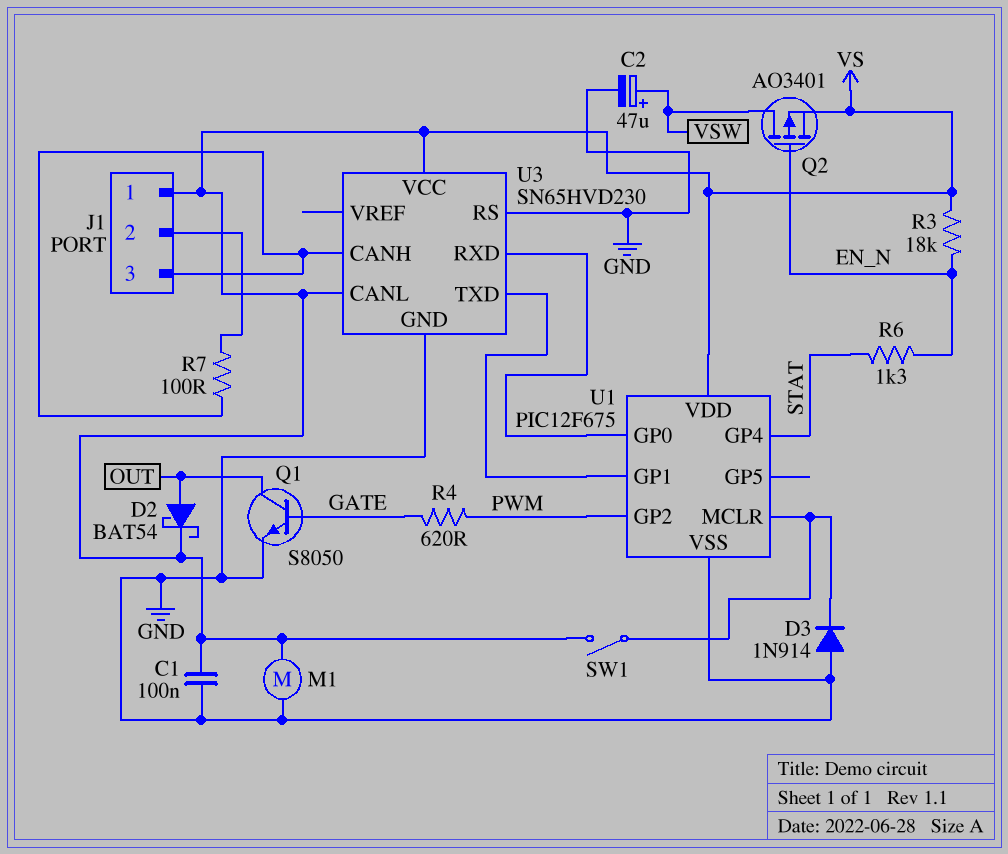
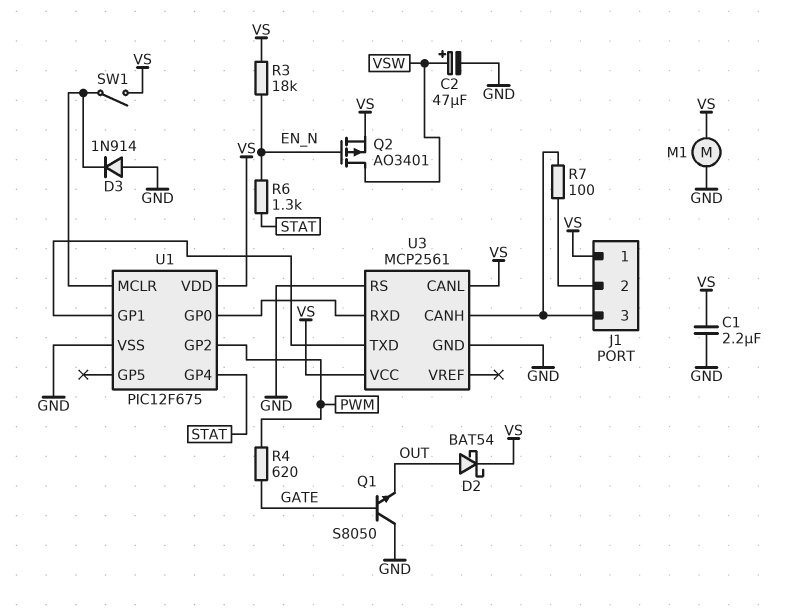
C1: 100nF (GND, VS) -> 2.2uF (GND, VS)
Q1: NPN S8050 (B GATE, C OUT, E GND) -> NPN S8050 (B GATE, C GND, E OUT)
U3: SN65HVD230 -> MCP2561

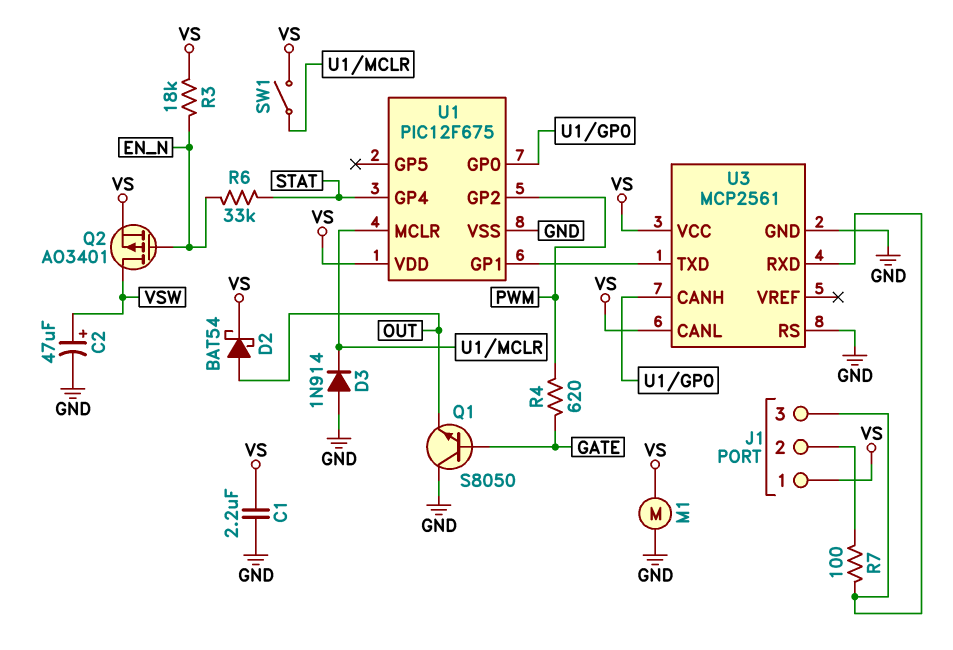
R6: 1.3k (EN_N, STAT) -> 33k (EN_N, STAT)
U3 pin CANH: J1/3 -> U1/GP0
U3 pin RXD: U1/GP0 -> J1/3

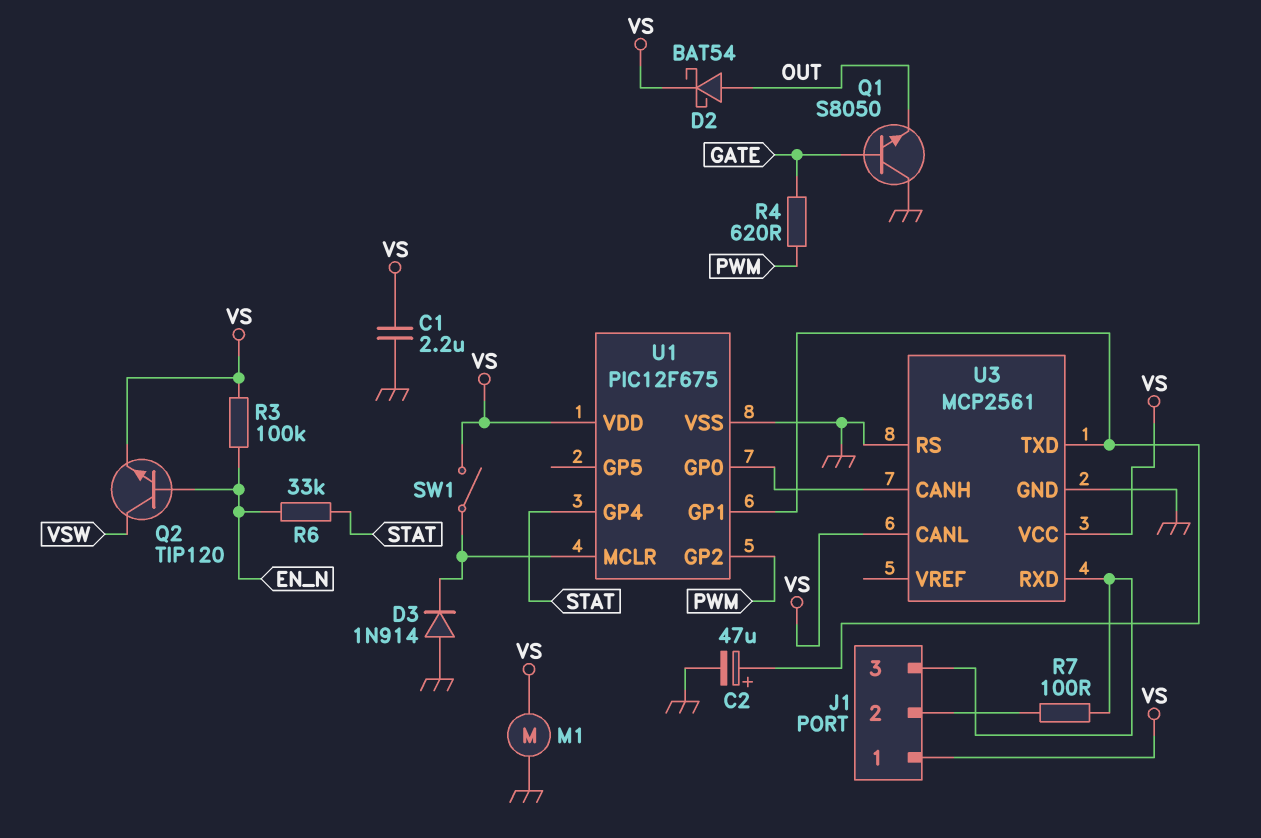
C2: 47uF (plus VSW, minus GND) -> 47uF (plus U1/GP1, minus GND)
Q2: PMOS AO3401 (G EN_N, D VSW, S VS) -> NPN TIP120 (B EN_N, C VSW, E VS)
R3: 18k (EN_N, VS) -> 100k (EN_N, VS)

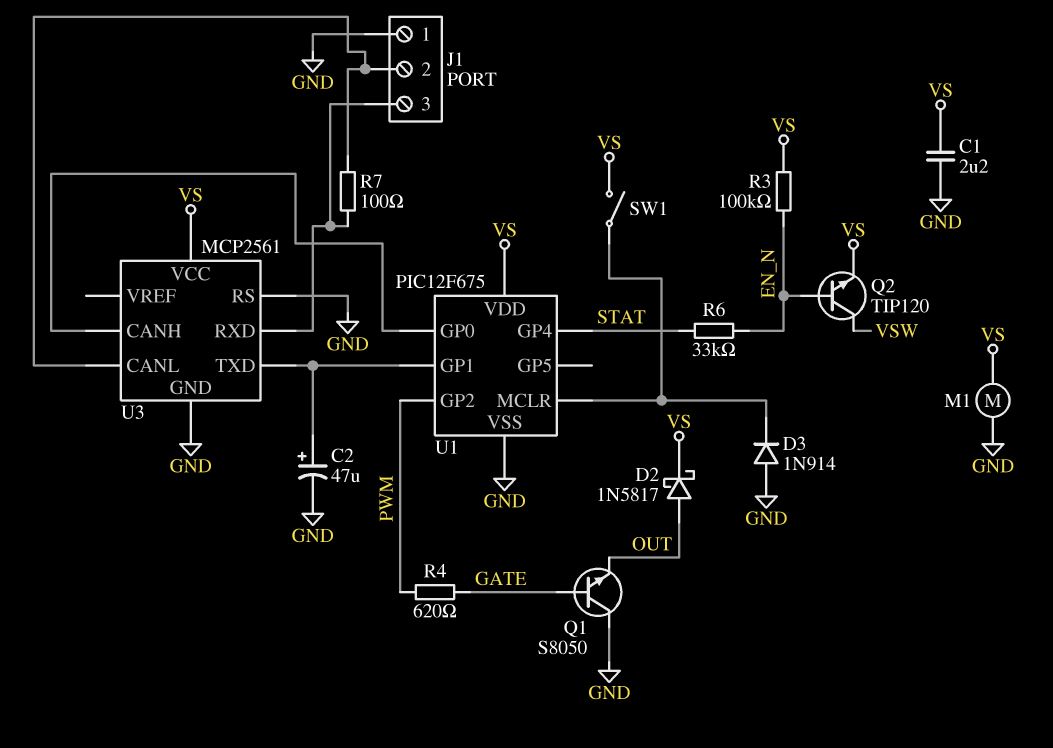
D2: schottky BAT54 (A OUT, K VS) -> schottky 1N5817 (A OUT, K VS)
J1 pin 1: VS -> GND
U3 pin CANL: VS -> J1/2

